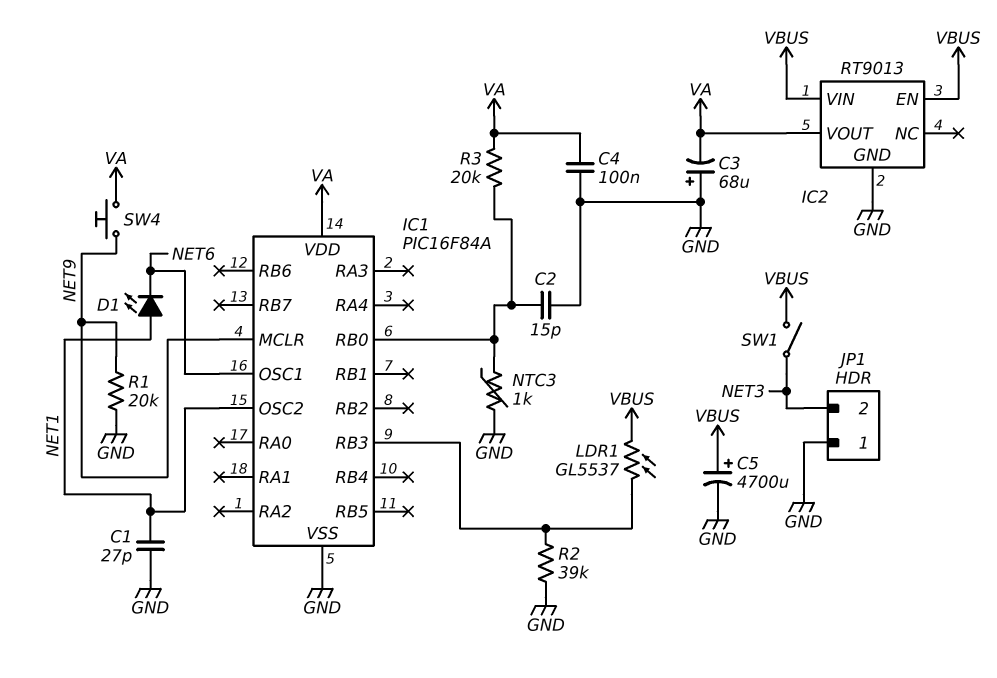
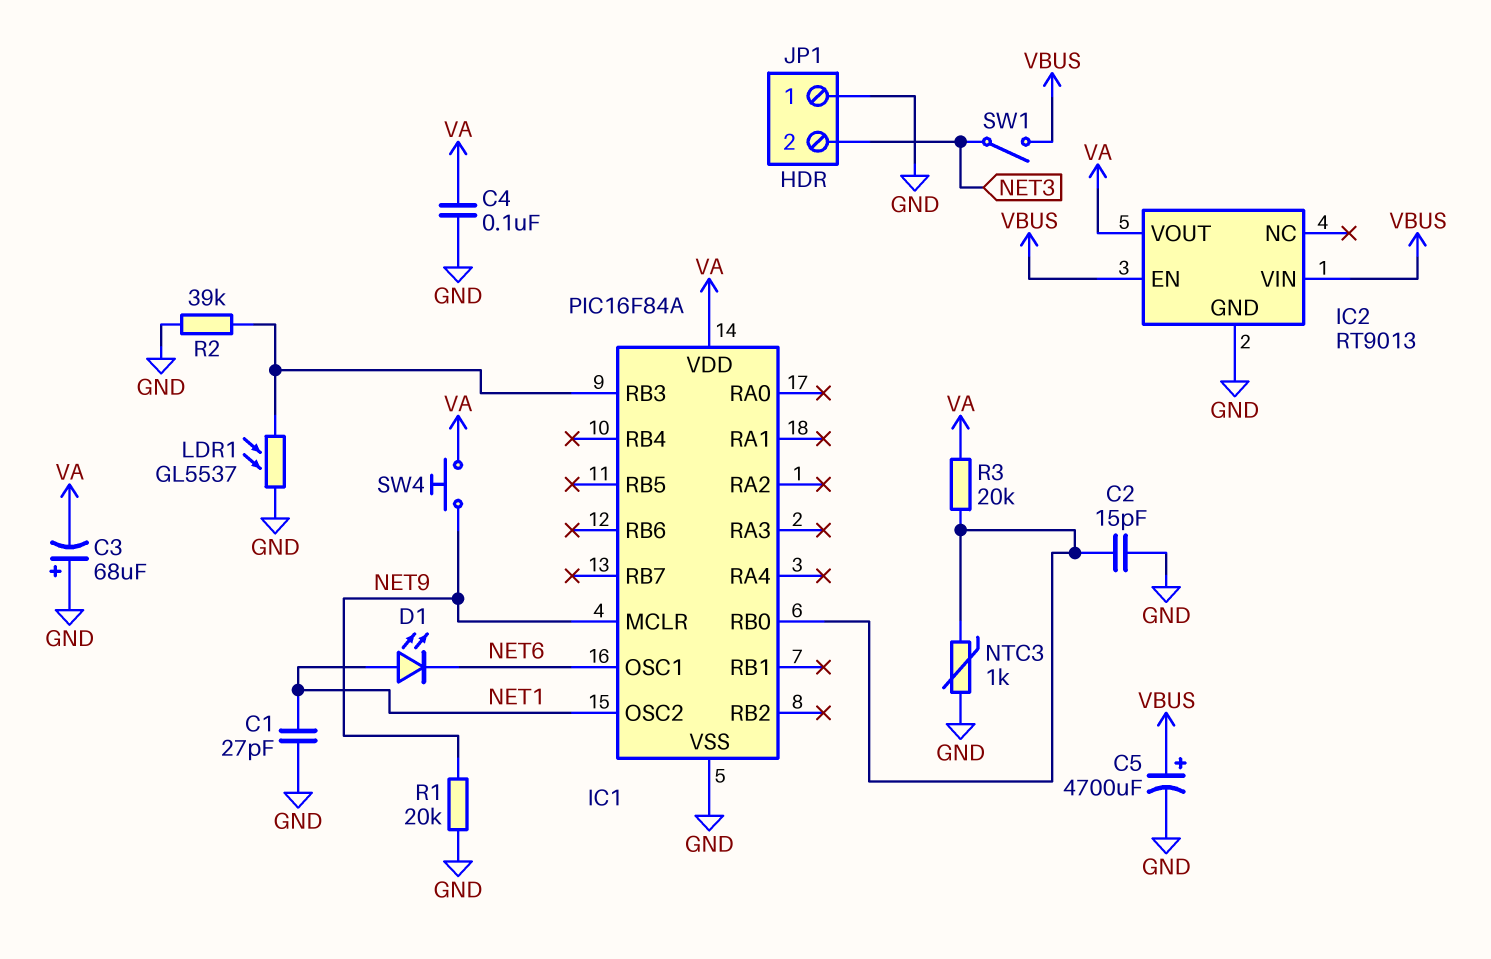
LDR1: GL5537 (IC1/RB3, VBUS) -> GL5537 (GND, IC1/RB3)

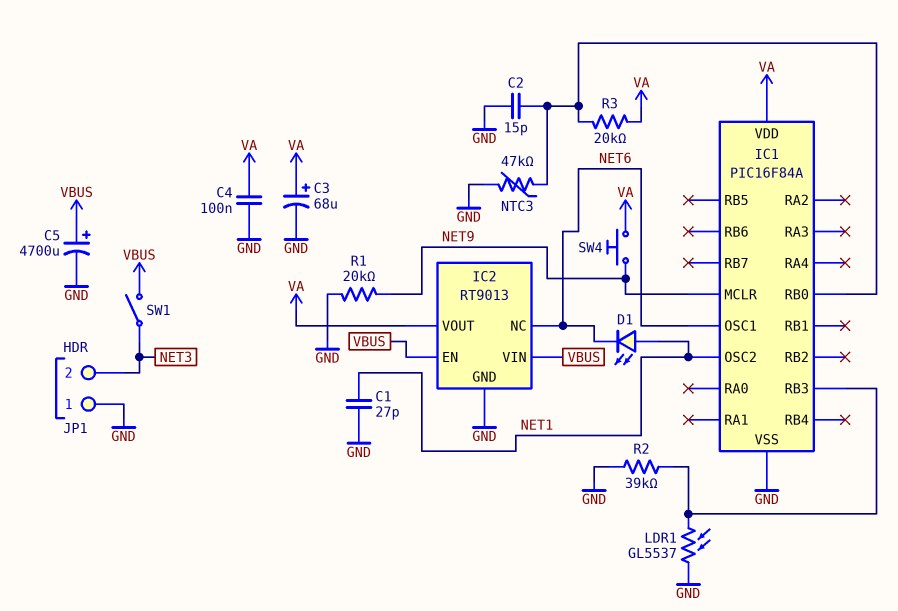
C3: 68uF (plus GND, minus VA) -> 68uF (plus VA, minus GND)
IC2 pin NC: none -> NET6
NTC3: 1k (GND, IC1/RB0) -> 47k (GND, IC1/RB0)

